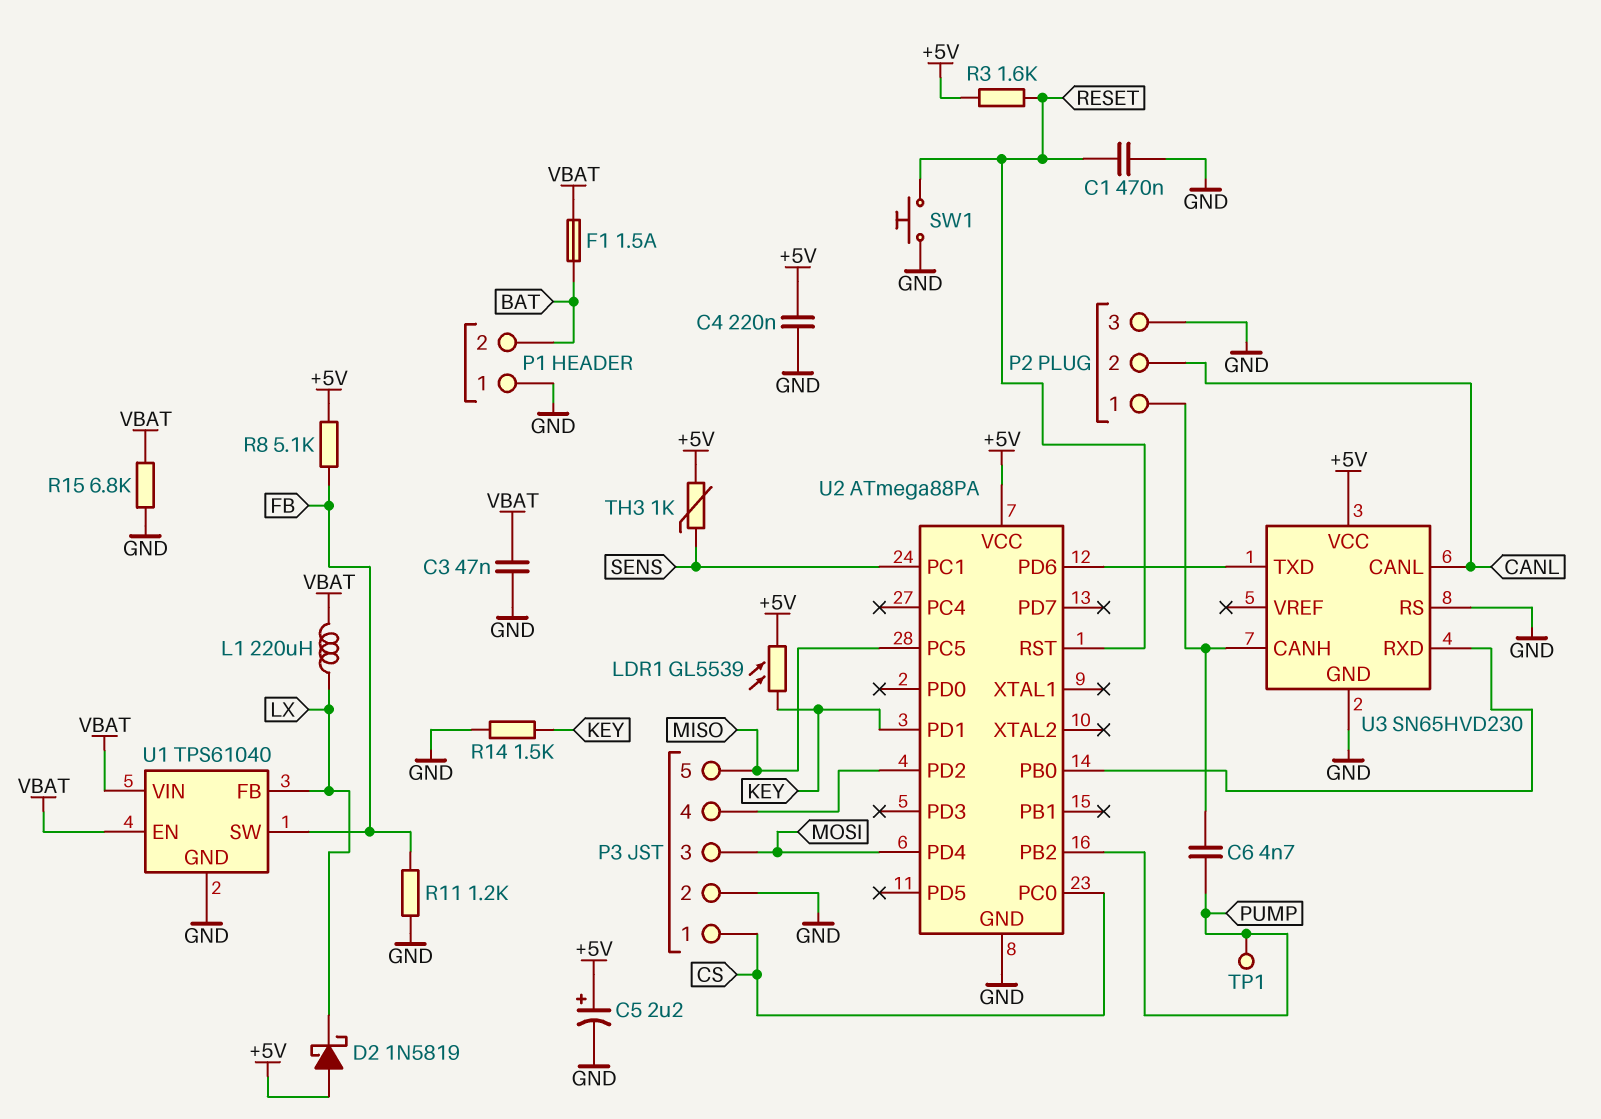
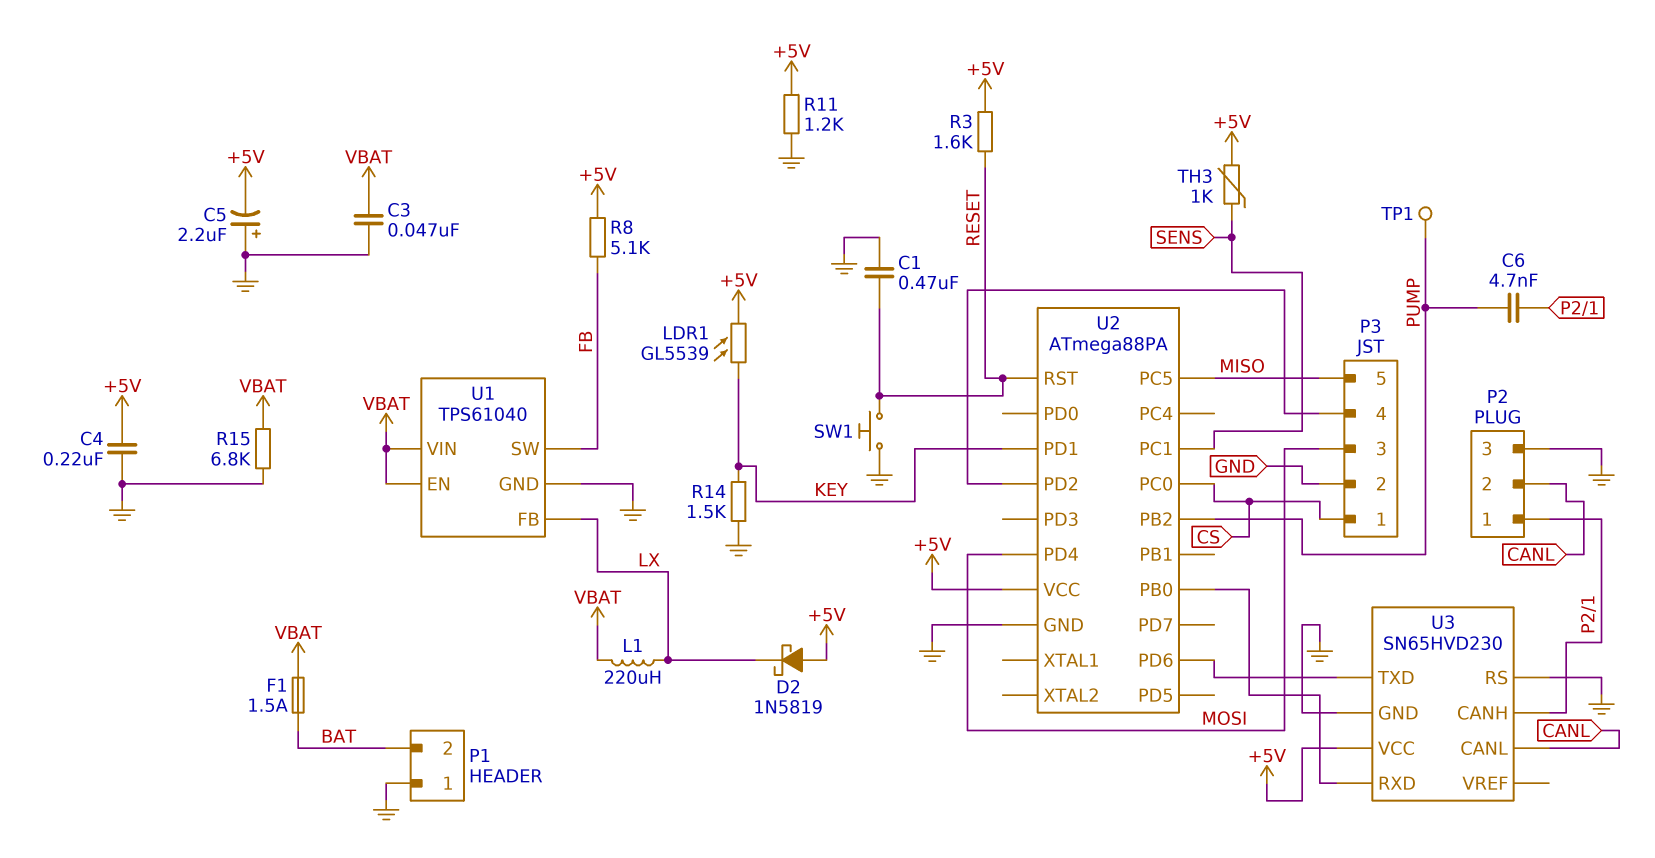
C5: 2.2uF (plus +5V, minus GND) -> 2.2uF (plus GND, minus +5V)
R11: 1.2k (FB, GND) -> 1.2k (+5V, GND)

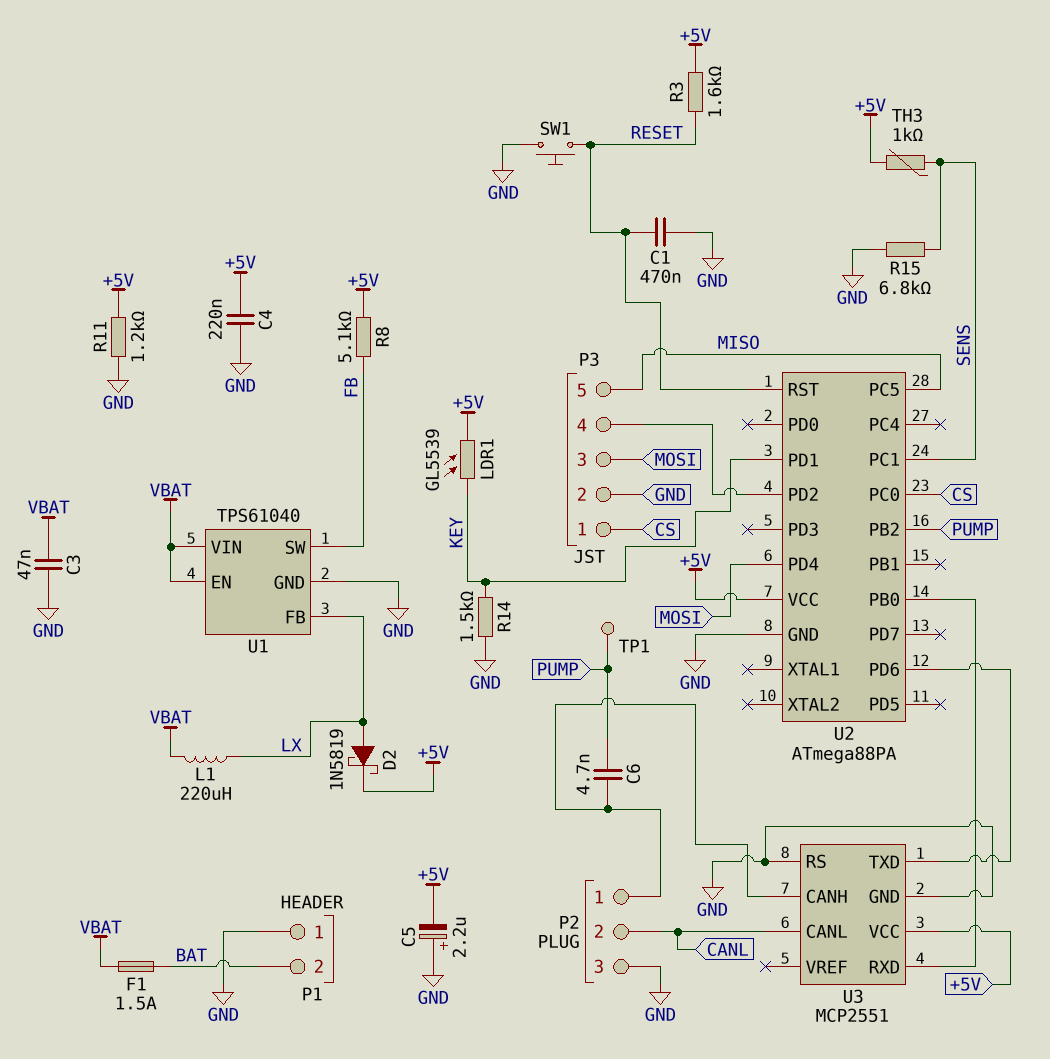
D2: schottky 1N5819 (A +5V, K LX) -> schottky 1N5819 (A LX, K +5V)
R15: 6.8k (GND, VBAT) -> 6.8k (GND, SENS)
U3: SN65HVD230 -> MCP2551

